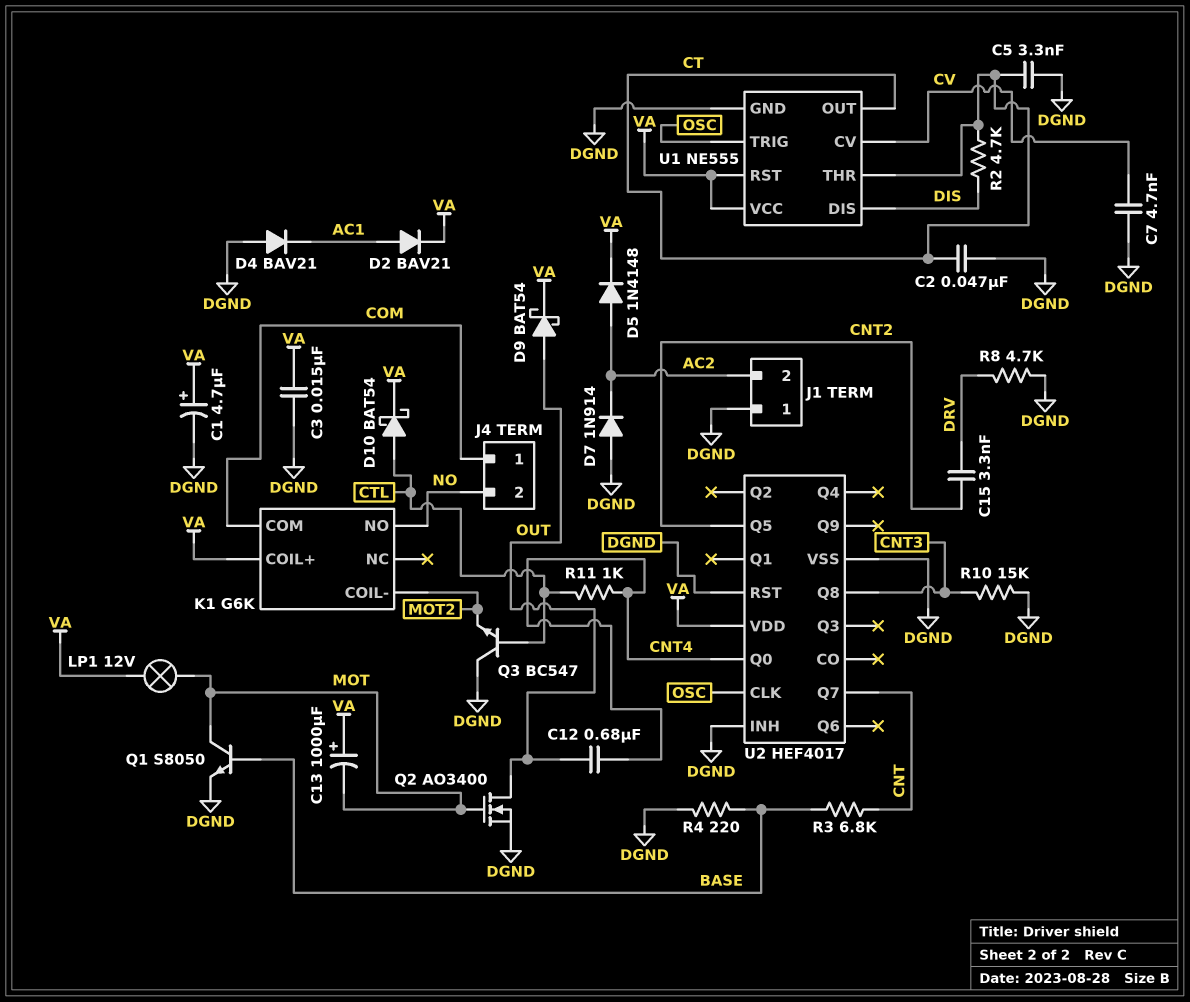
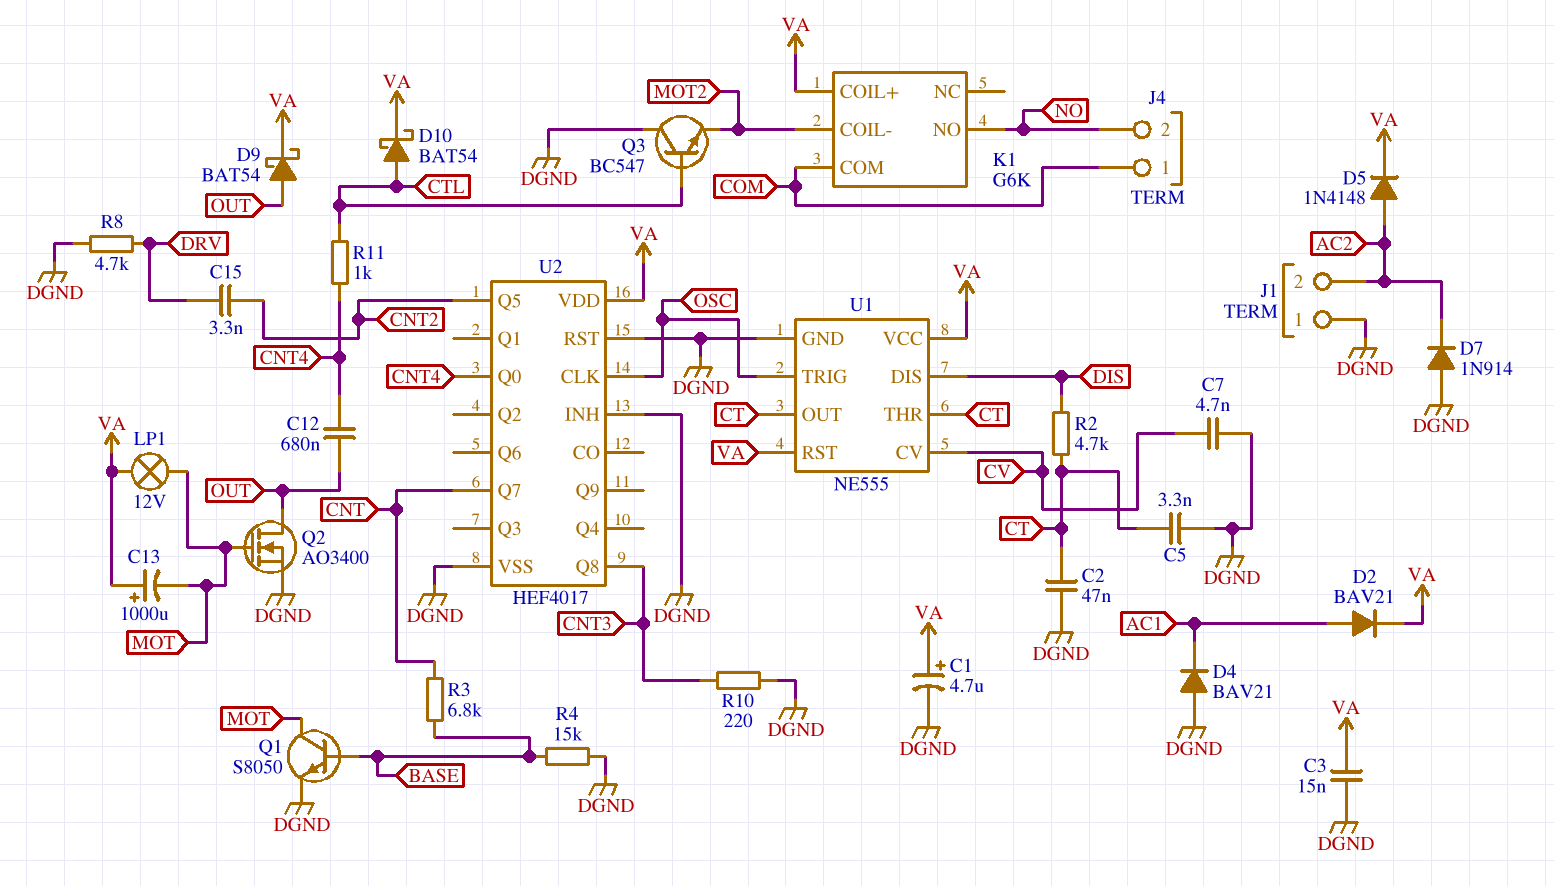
R4: 220 (BASE, DGND) -> 15k (BASE, DGND)
R10: 15k (CNT3, DGND) -> 220 (CNT3, DGND)

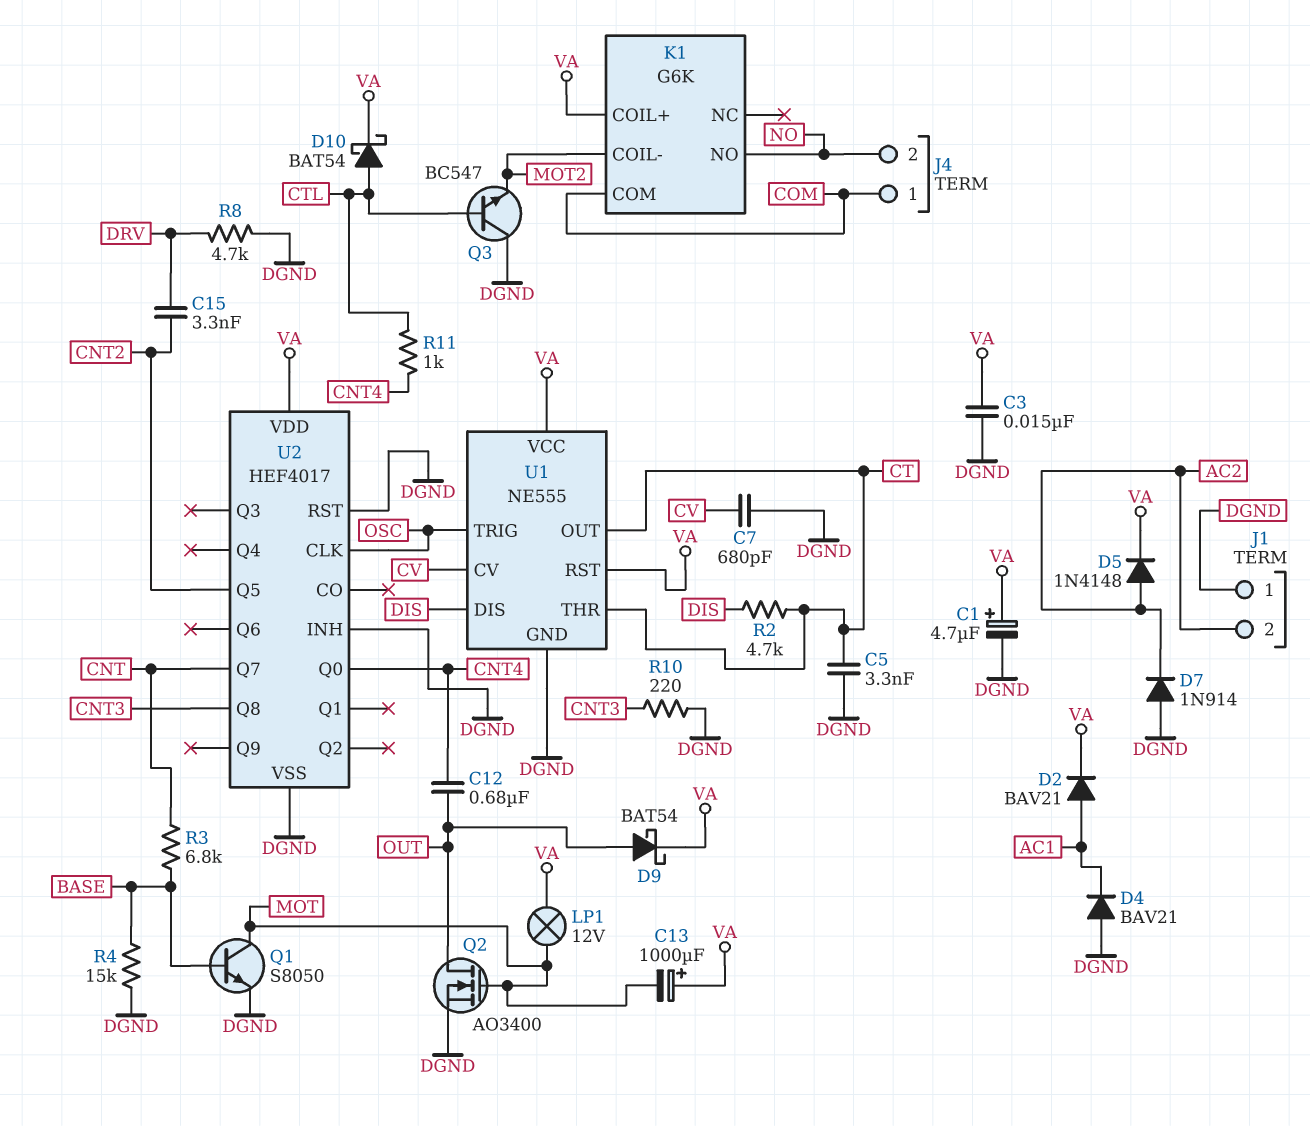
C2: 47nF (CT, DGND) -> none
C7: 4.7nF (CV, DGND) -> 680pF (CV, DGND)

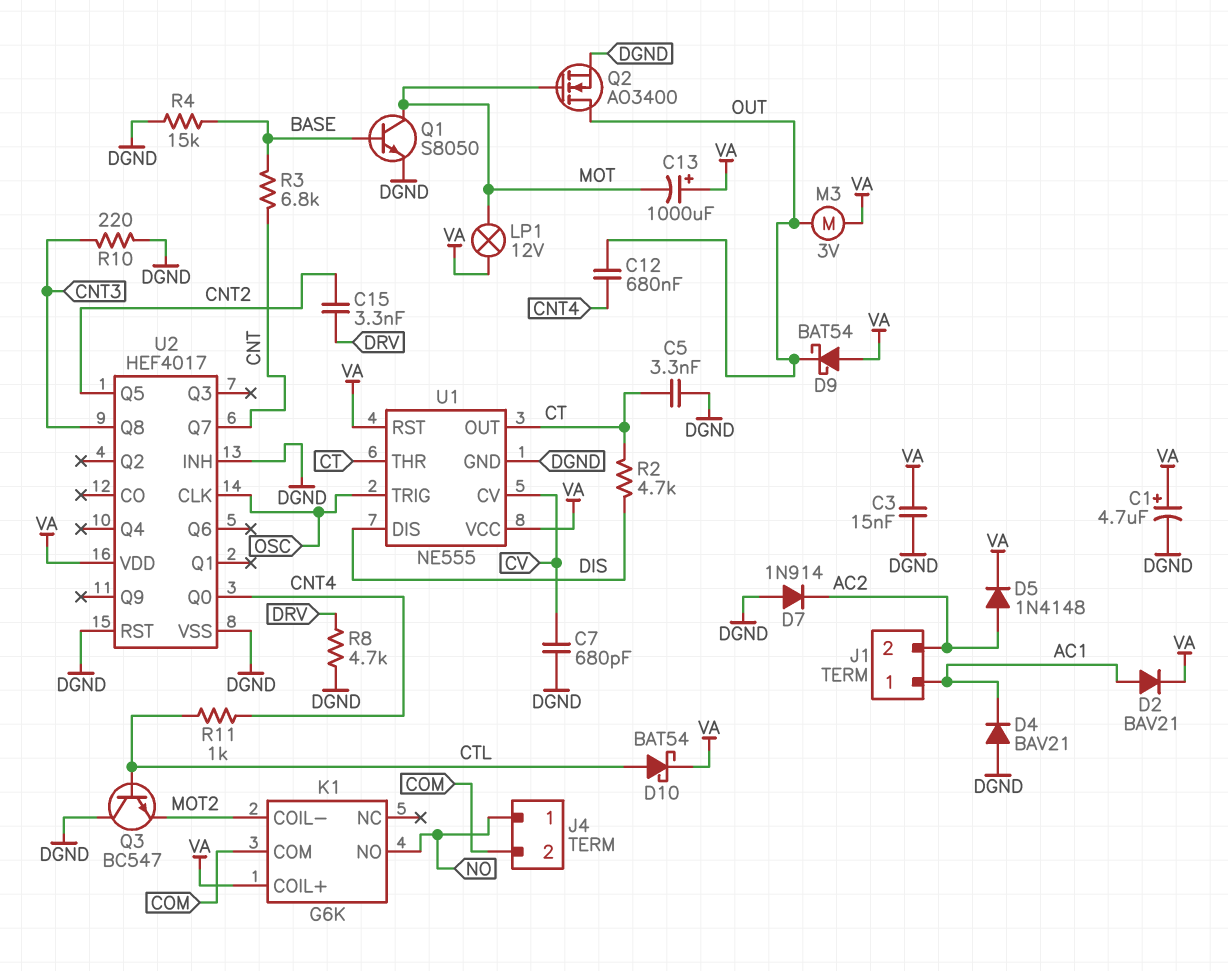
D9: schottky BAT54 (A OUT, K VA) -> schottky BAT54 (A VA, K OUT)
J1 pin 1: DGND -> AC1
J4 pin 1: COM -> NO
J4 pin 2: NO -> COM
M3: none -> motor 3V (OUT, VA)

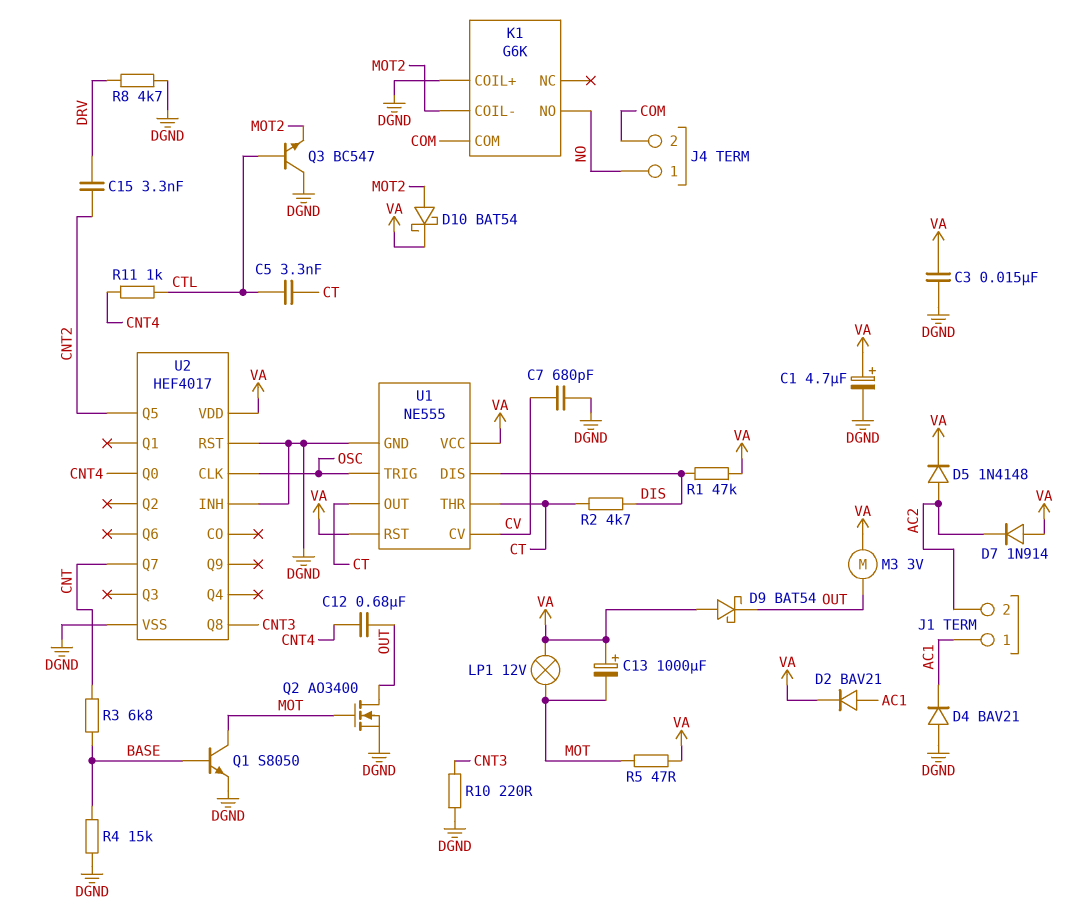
C5: 3.3nF (CT, DGND) -> 3.3nF (CT, CTL)
D7: diode 1N914 (A DGND, K AC2) -> diode 1N914 (A VA, K AC2)
D10: schottky BAT54 (A CTL, K VA) -> schottky BAT54 (A MOT2, K VA)
K1 pin COIL+: VA -> DGND
R1: none -> 47k (DIS, VA)
R5: none -> 47 (MOT, VA)

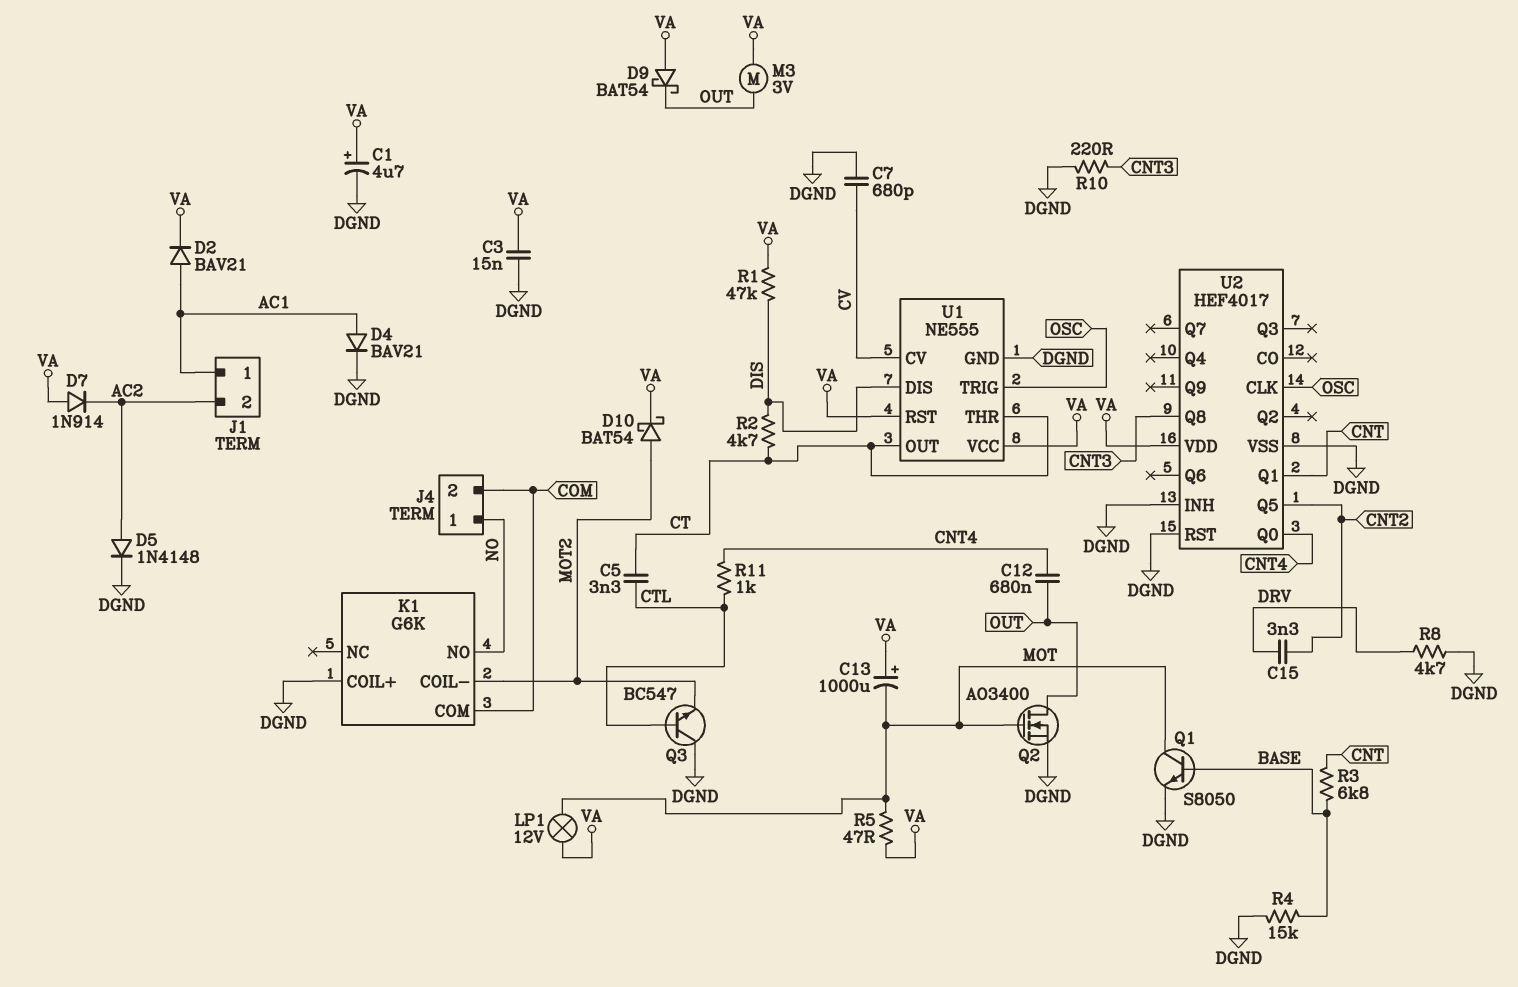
D4: diode BAV21 (A DGND, K AC1) -> diode BAV21 (A AC1, K DGND)
D5: diode 1N4148 (A AC2, K VA) -> diode 1N4148 (A AC2, K DGND)
U2 pin Q1: none -> CNT
U2 pin Q7: CNT -> none

